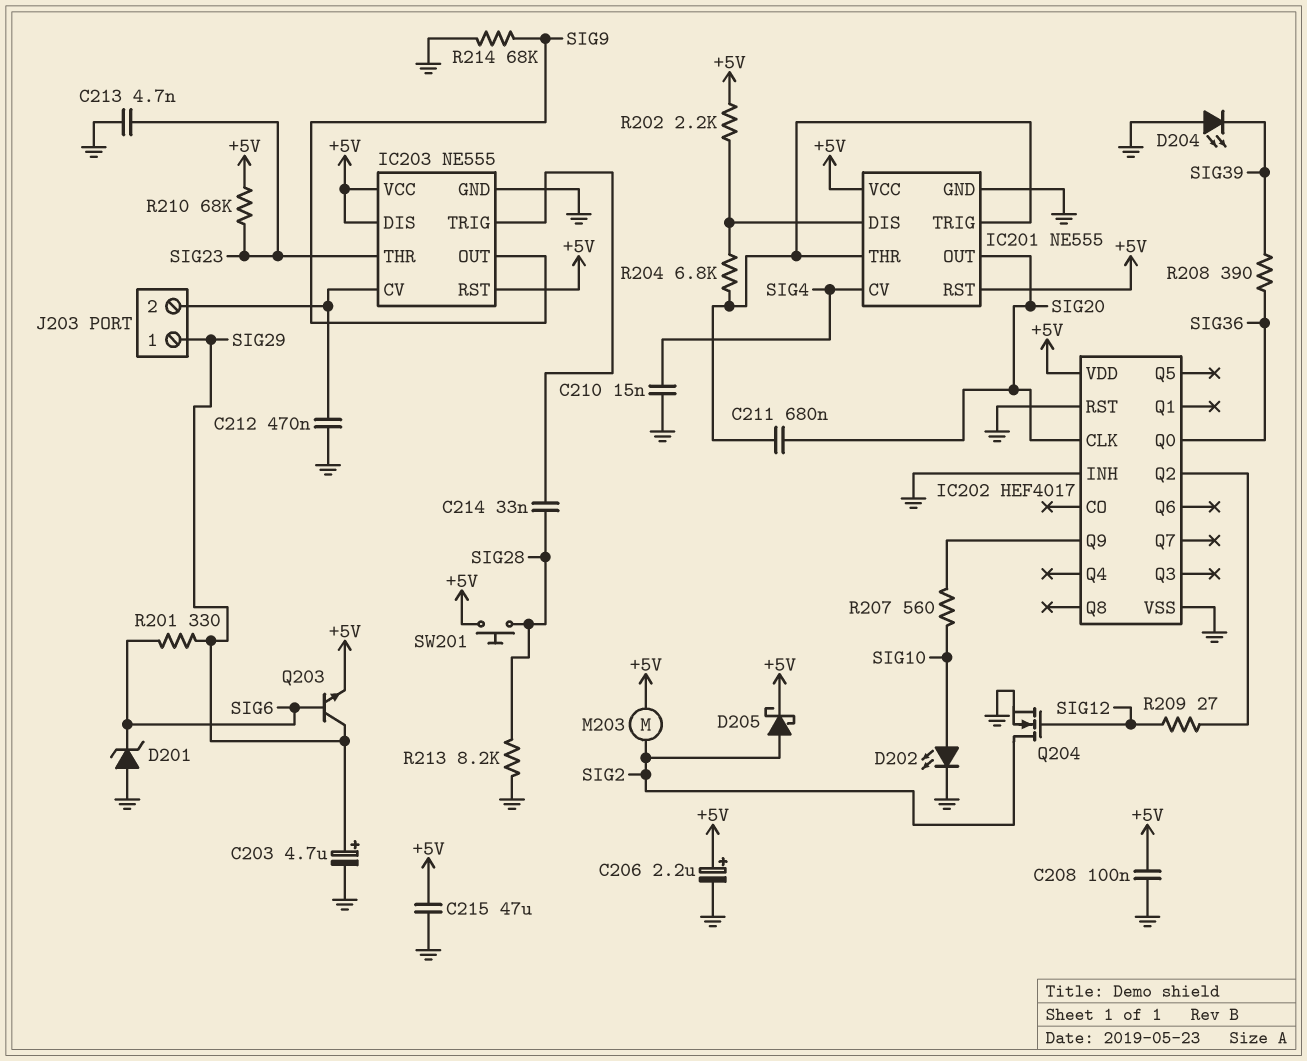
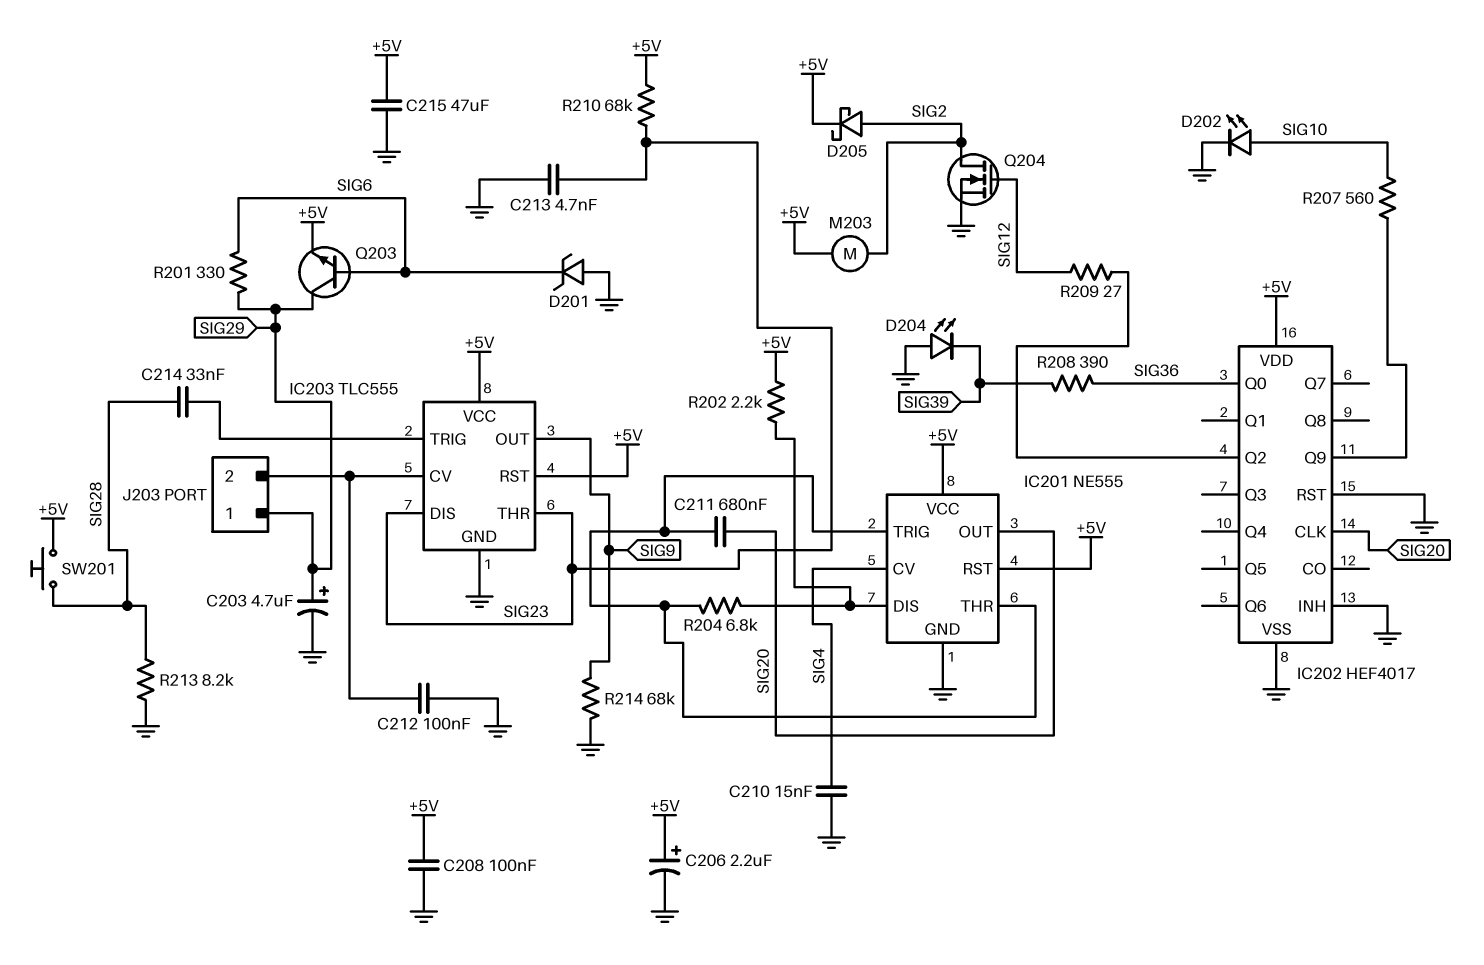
C212: 470nF (GND, IC203/CV) -> 100nF (GND, IC203/CV)
IC203: NE555 -> TLC555
IC203 pin DIS: +5V -> SIG23

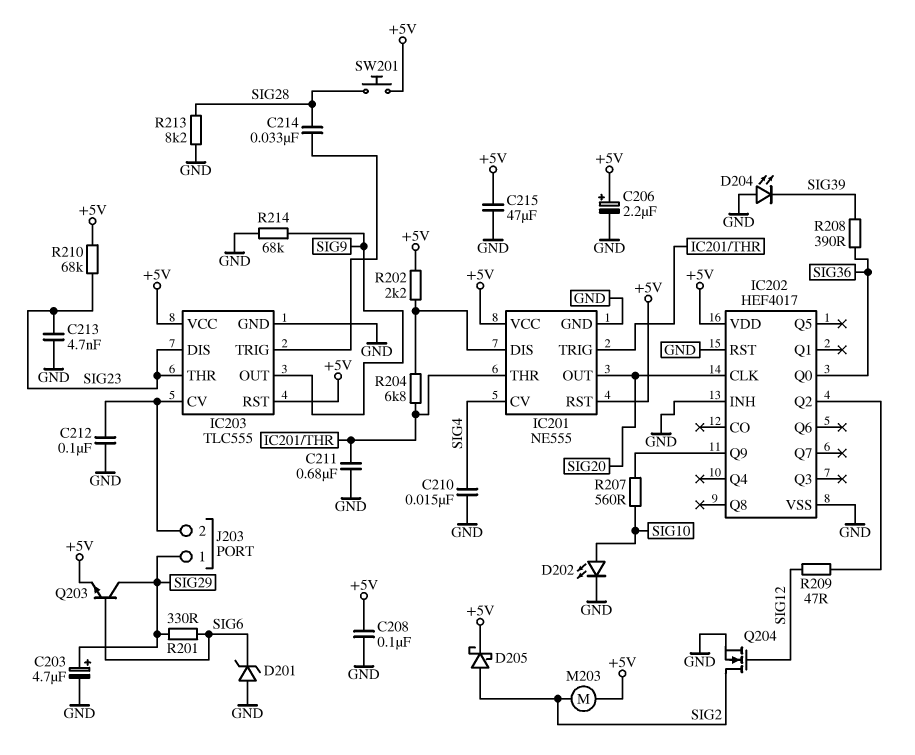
C211: 680nF (IC201/THR, SIG20) -> 680nF (GND, IC201/THR)
R209: 27 (IC202/Q2, SIG12) -> 47 (IC202/Q2, SIG12)

